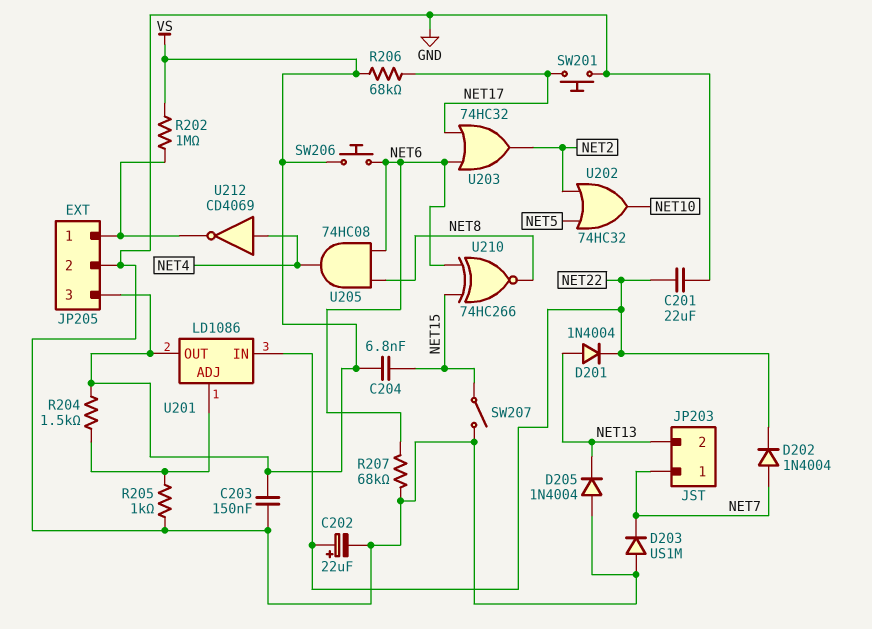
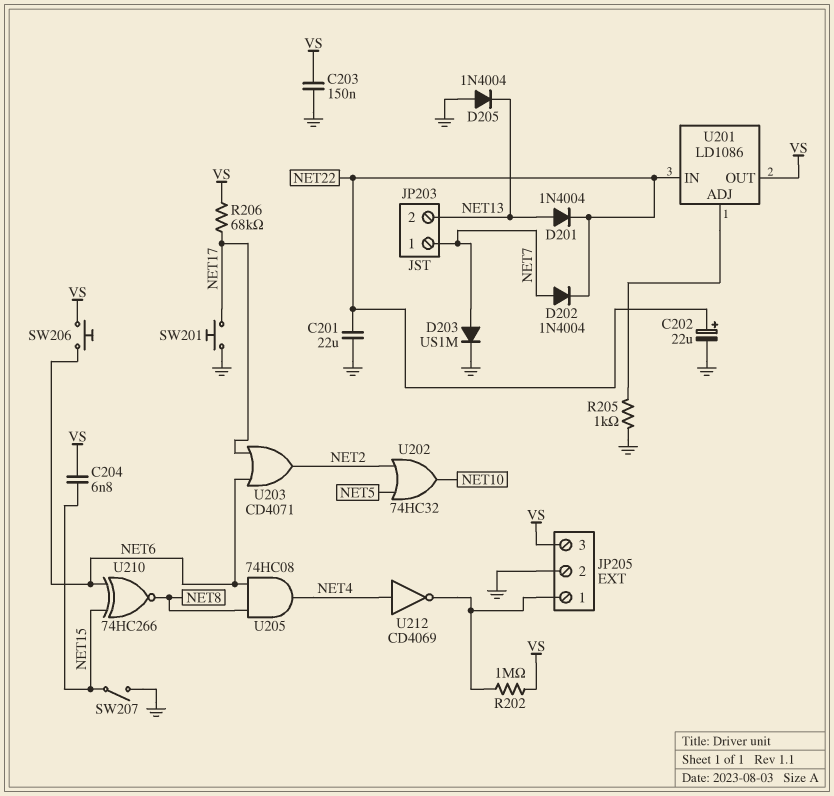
D203: diode US1M (A GND, K NET7) -> diode US1M (A NET7, K GND)
R204: 1.5k (U201/ADJ, VS) -> none
R207: 68k (GND, NET6) -> none
U203: OR 74HC32 (in NET6, in NET17, out NET2) -> OR CD4071 (in NET6, in NET17, out NET2)

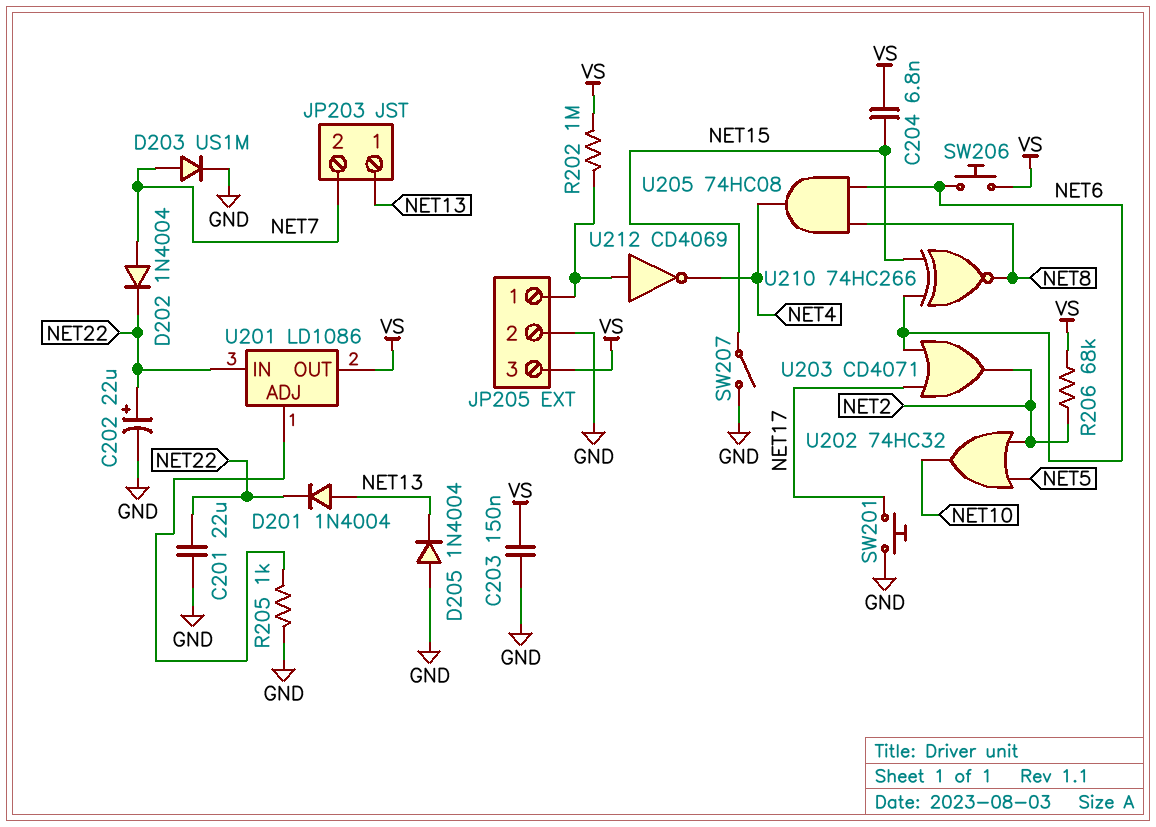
JP203 pin 1: NET7 -> NET13
JP203 pin 2: NET13 -> NET7
R206: 68k (NET17, VS) -> 68k (NET2, VS)
U212: NOT CD4069 (in NET4, out JP205/1) -> NOT CD4069 (in JP205/1, out NET4)

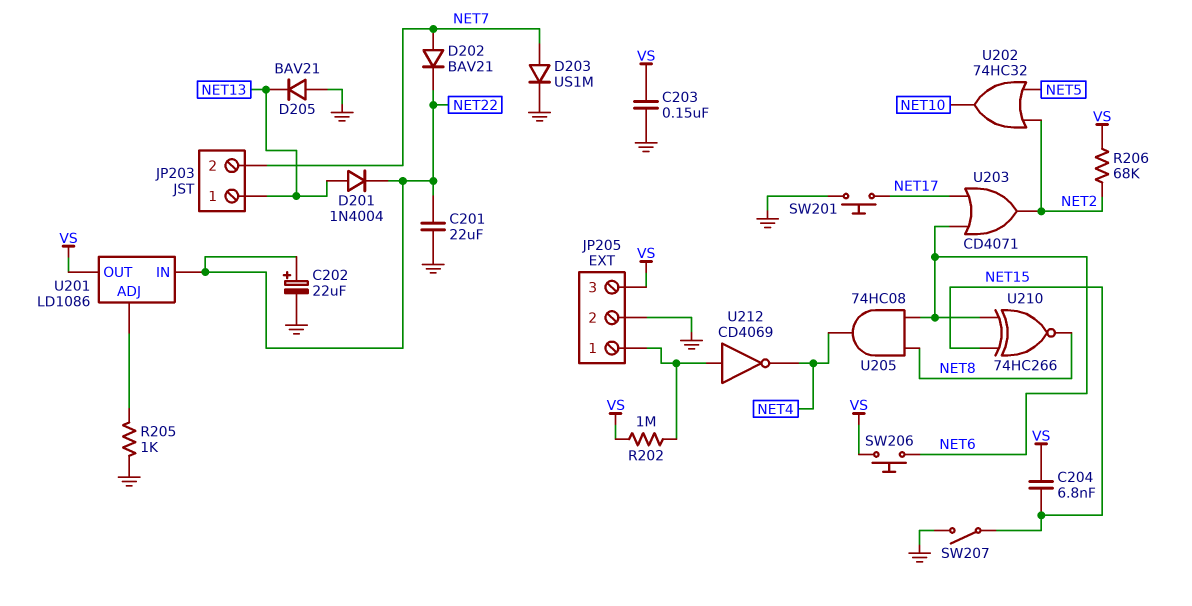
D202: diode 1N4004 (A NET7, K NET22) -> diode BAV21 (A NET7, K NET22)
D205: diode 1N4004 (A GND, K NET13) -> diode BAV21 (A GND, K NET13)

